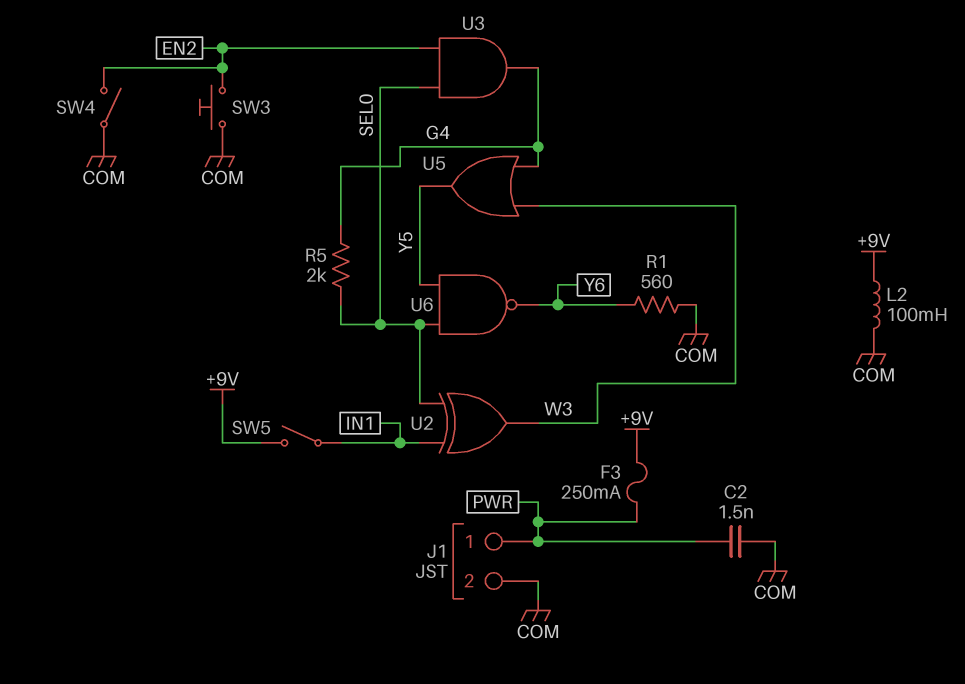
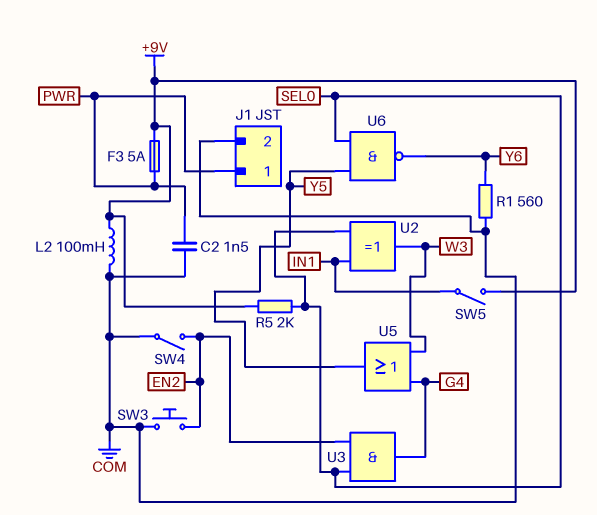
F3: 250mA (+9V, PWR) -> 5A (+9V, PWR)
R5: 2k (G4, SEL0) -> 2k (+9V, SEL0)

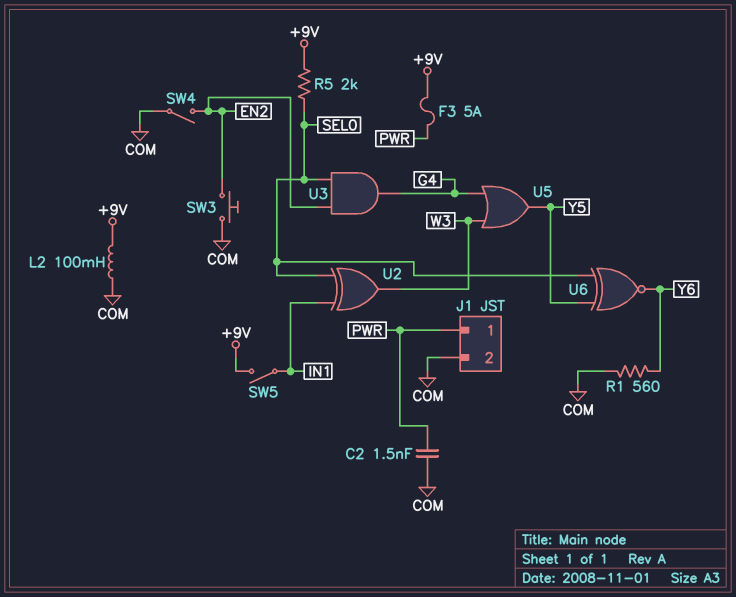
U6: NAND (in SEL0, in Y5, out Y6) -> XNOR (in SEL0, in Y5, out Y6)

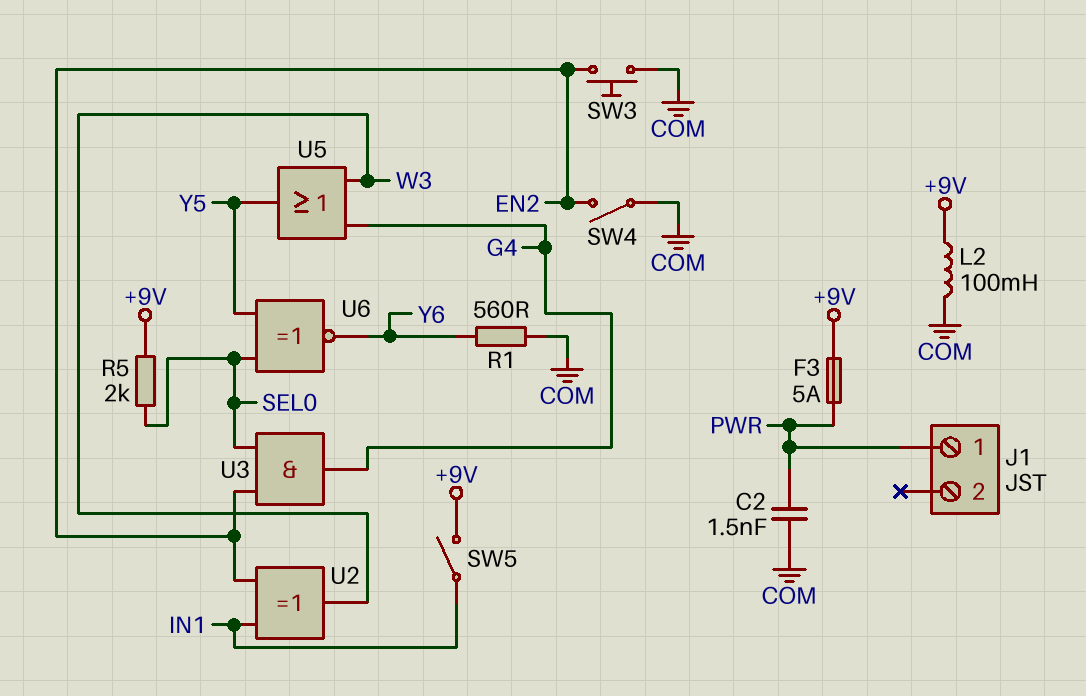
J1 pin 2: COM -> none
U2: XOR (in IN1, in SEL0, out W3) -> XOR (in EN2, in IN1, out W3)

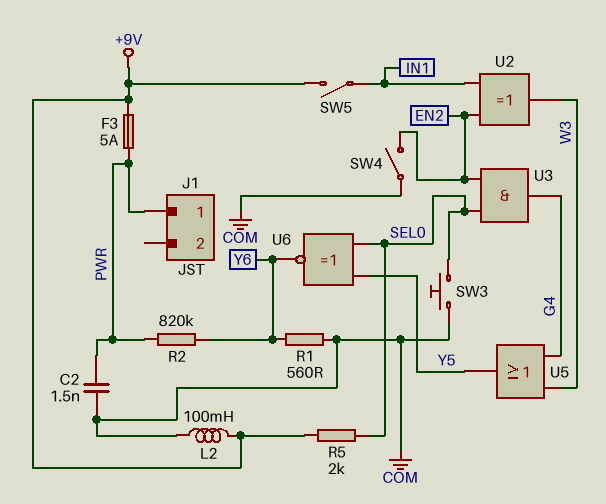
R2: none -> 820k (PWR, Y6)
SW3: button (COM, EN2) -> button (COM, SEL0)

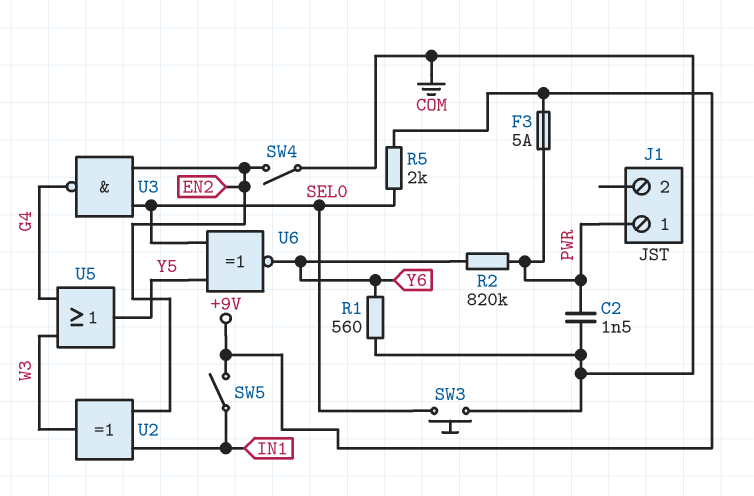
L2: 100mH (+9V, COM) -> none
U3: AND (in EN2, in SEL0, out G4) -> NAND (in EN2, in SEL0, out G4)

